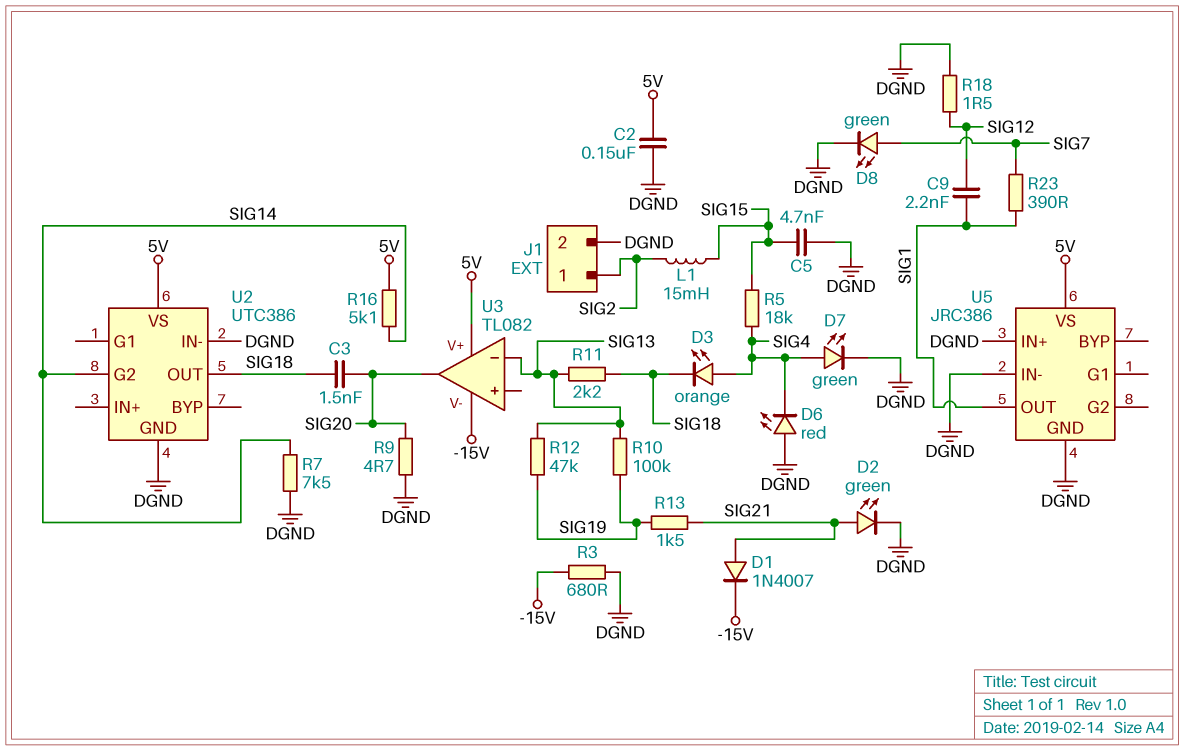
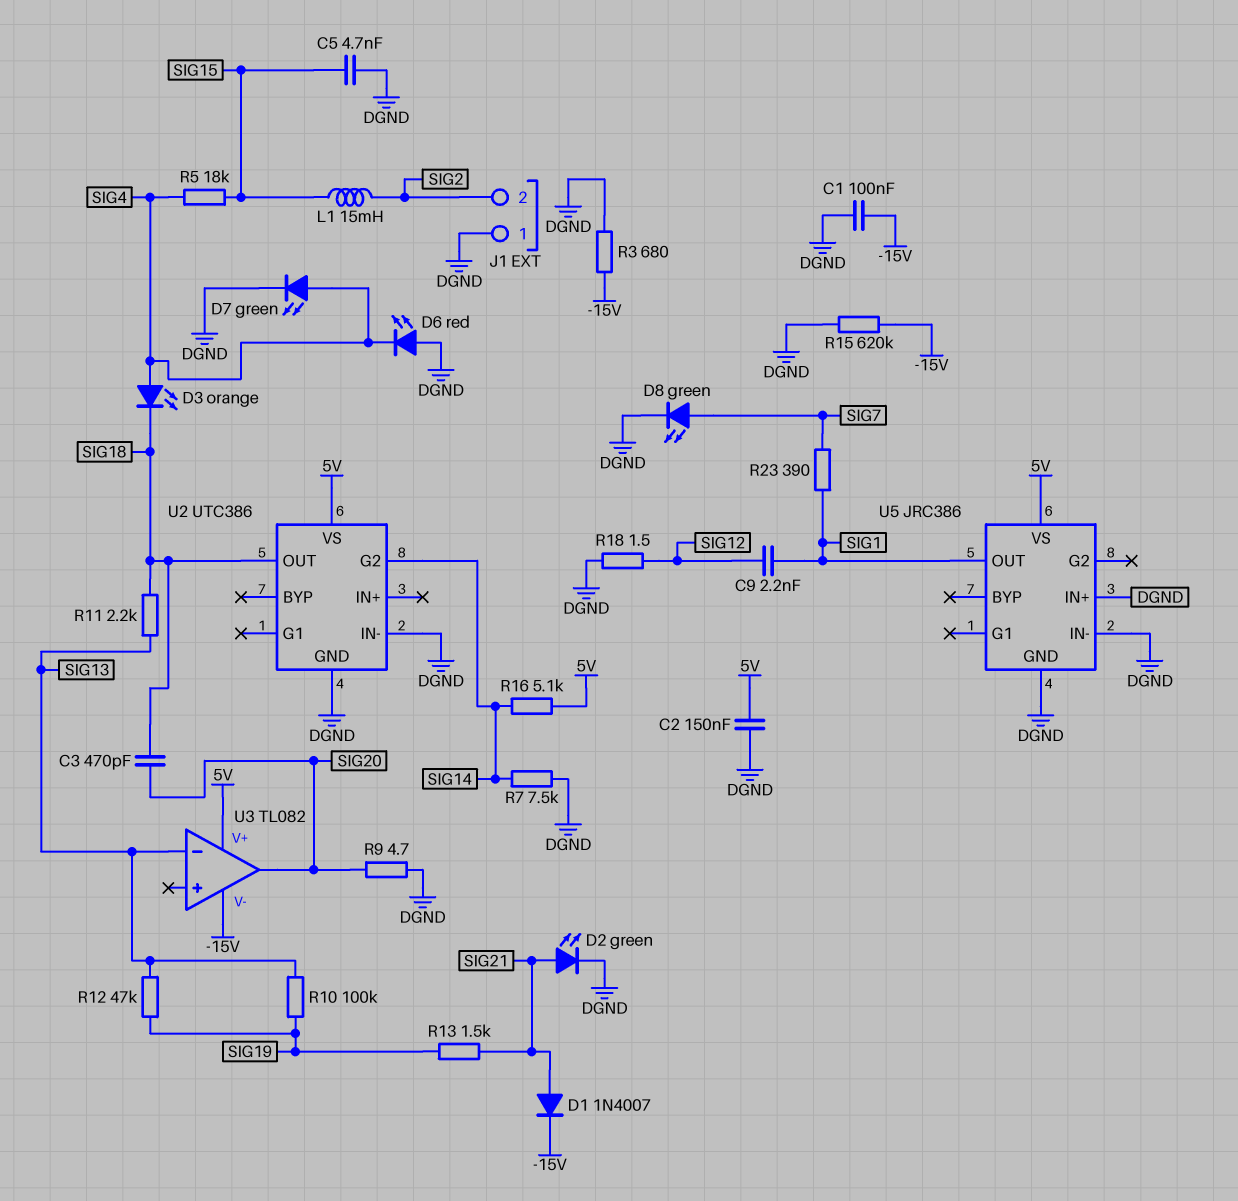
C1: none -> 100nF (-15V, DGND)
C3: 1.5nF (SIG18, SIG20) -> 470pF (SIG18, SIG20)
J1 pin 1: SIG2 -> DGND
J1 pin 2: DGND -> SIG2
R15: none -> 620k (-15V, DGND)

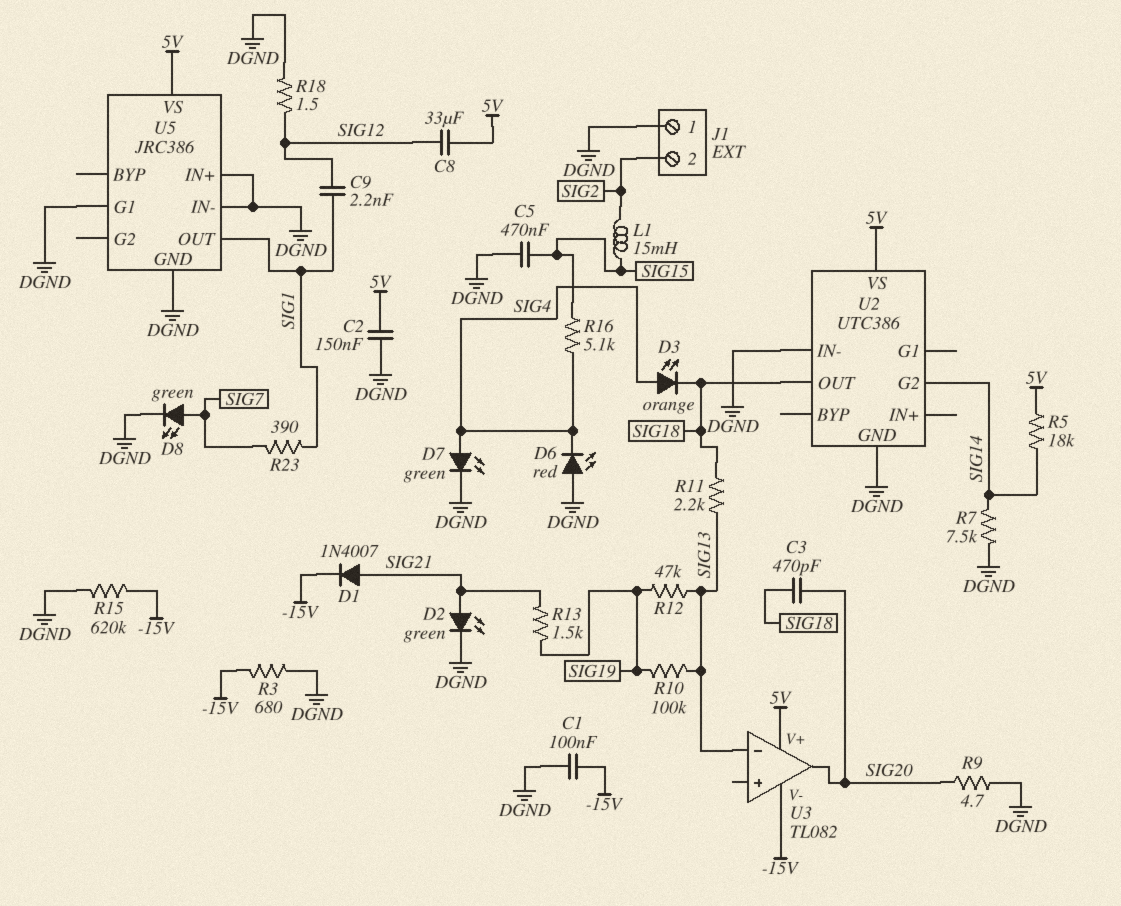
C5: 4.7nF (DGND, SIG15) -> 470nF (DGND, SIG15)
C8: none -> 33uF (5V, SIG12)
R5: 18k (SIG4, SIG15) -> 18k (5V, SIG14)
R16: 5.1k (5V, SIG14) -> 5.1k (SIG4, SIG15)
U5 pin G1: none -> DGND

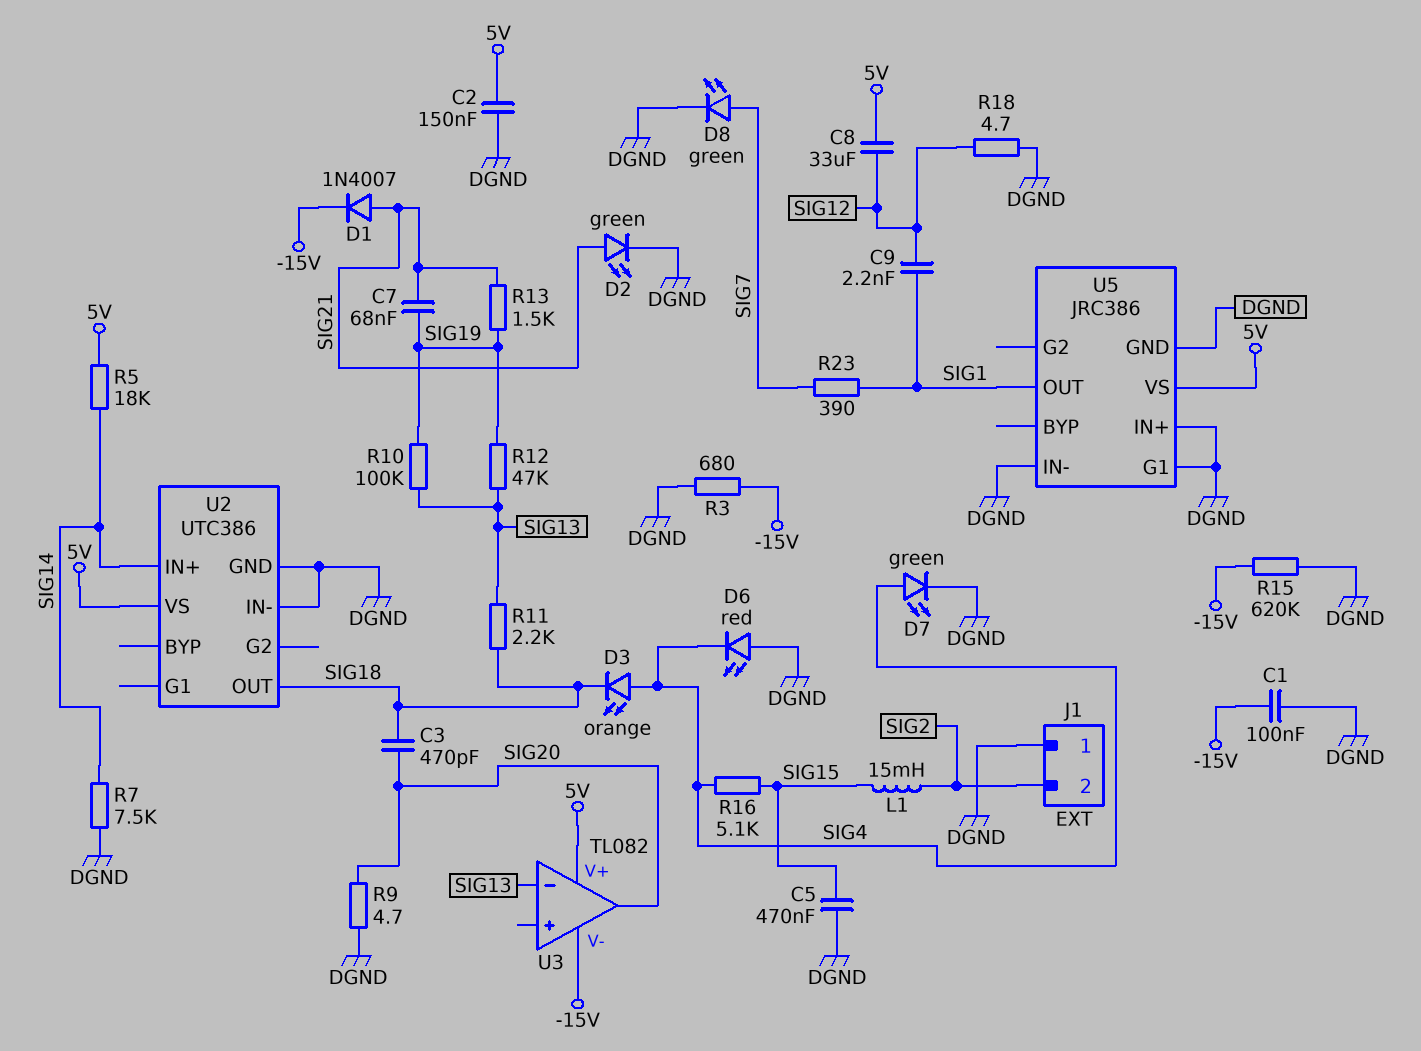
C7: none -> 68nF (SIG19, SIG21)
R18: 1.5 (DGND, SIG12) -> 4.7 (DGND, SIG12)
U2 pin G2: SIG14 -> none
U2 pin IN+: none -> SIG14

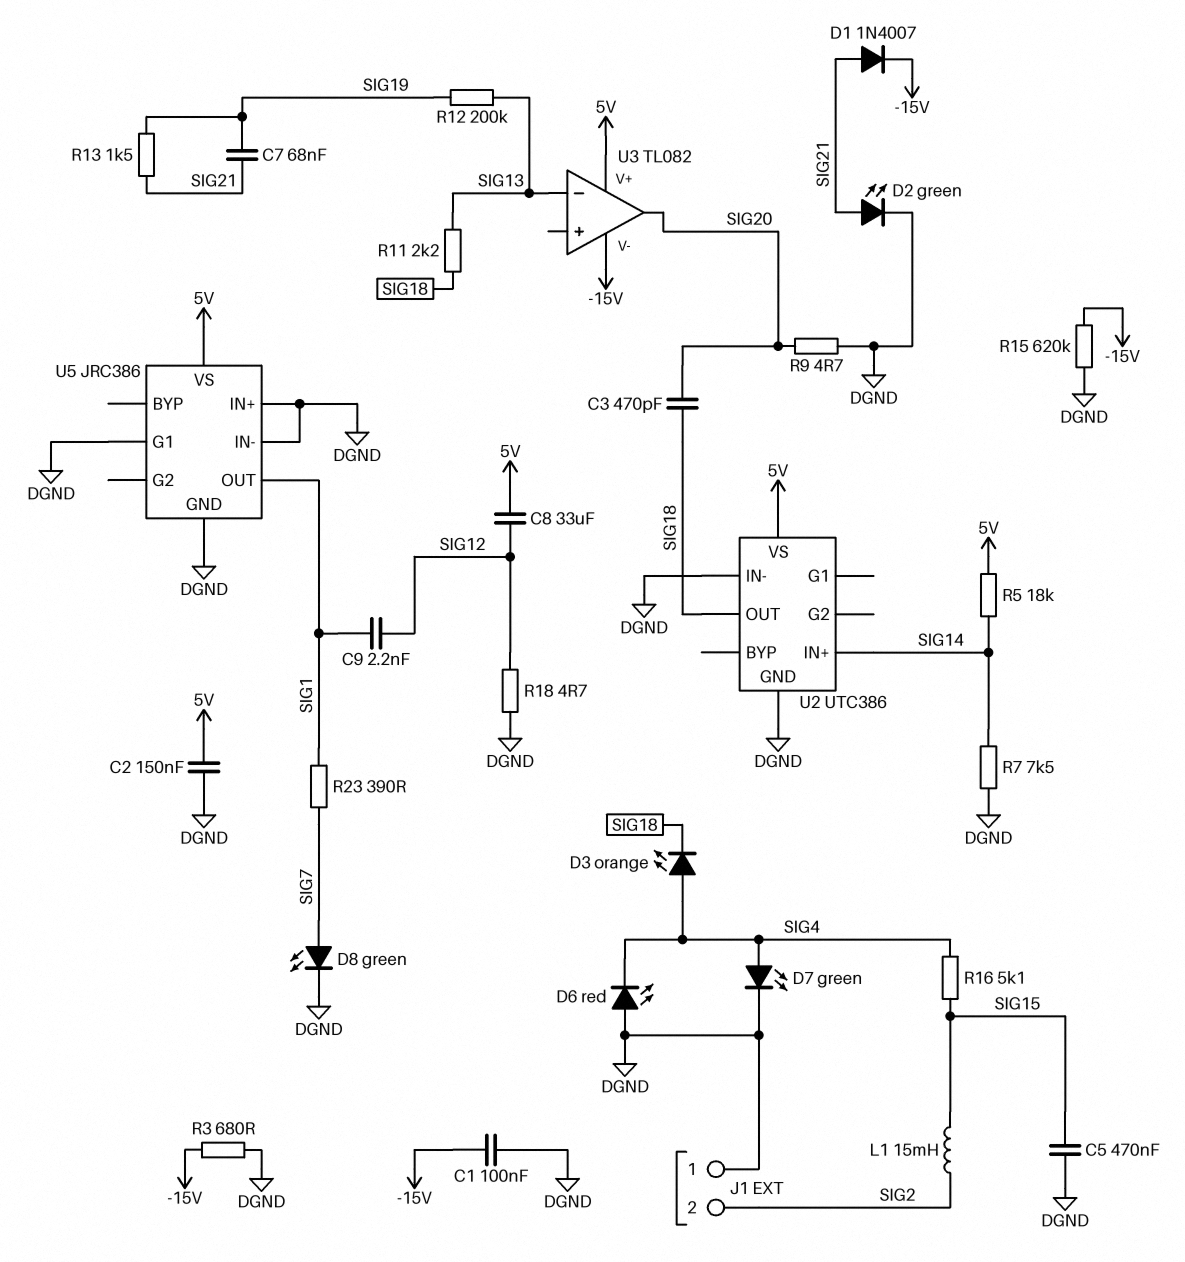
R10: 100k (SIG13, SIG19) -> none
R12: 47k (SIG13, SIG19) -> 200k (SIG13, SIG19)

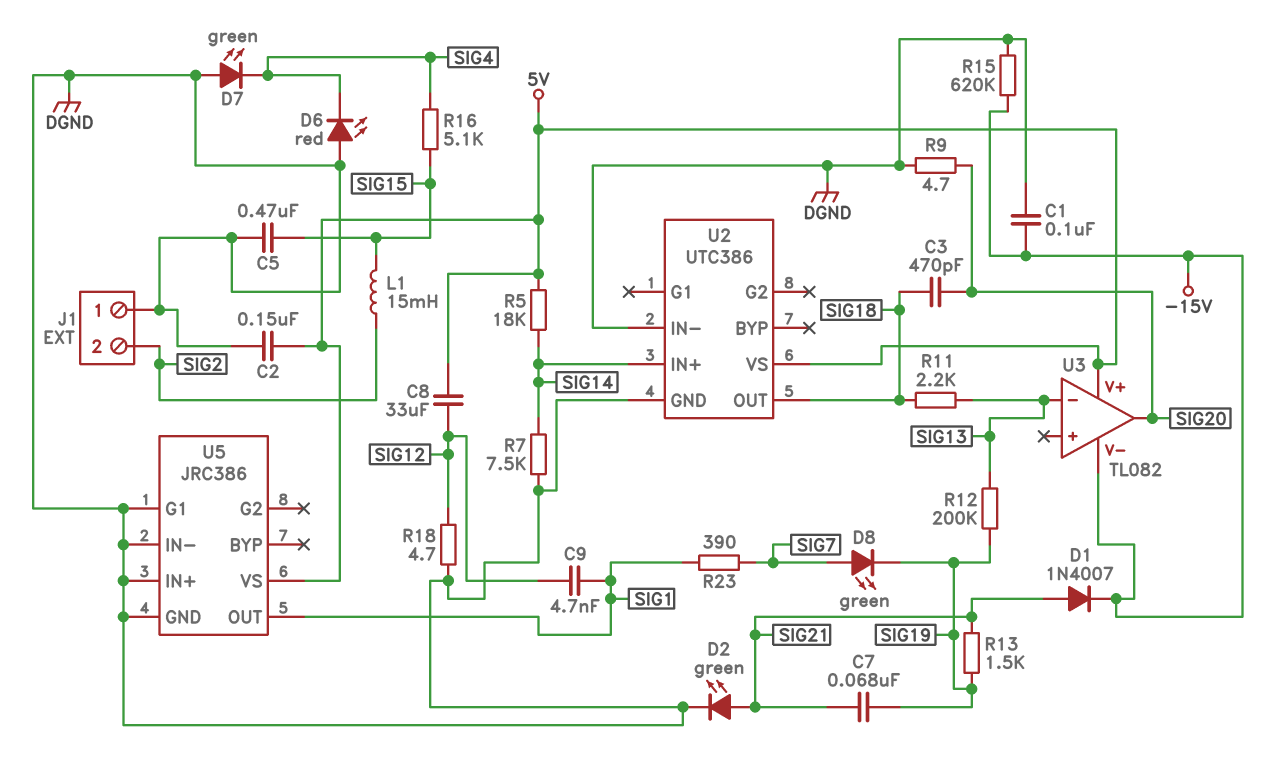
C9: 2.2nF (SIG1, SIG12) -> 4.7nF (SIG1, SIG12)
D3: LED orange (A SIG4, K SIG18) -> none
D7: LED green (A SIG4, K DGND) -> LED green (A DGND, K SIG4)
D8: LED green (A SIG7, K DGND) -> LED green (A SIG7, K SIG19)
R3: 680 (-15V, DGND) -> none

